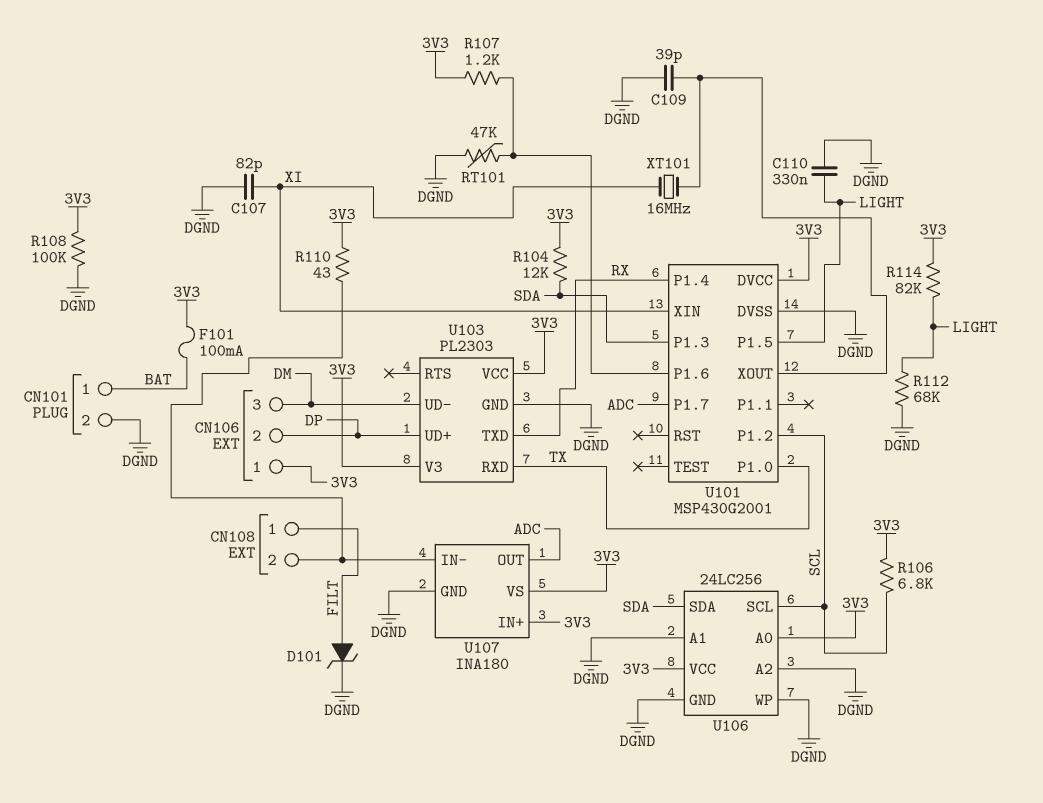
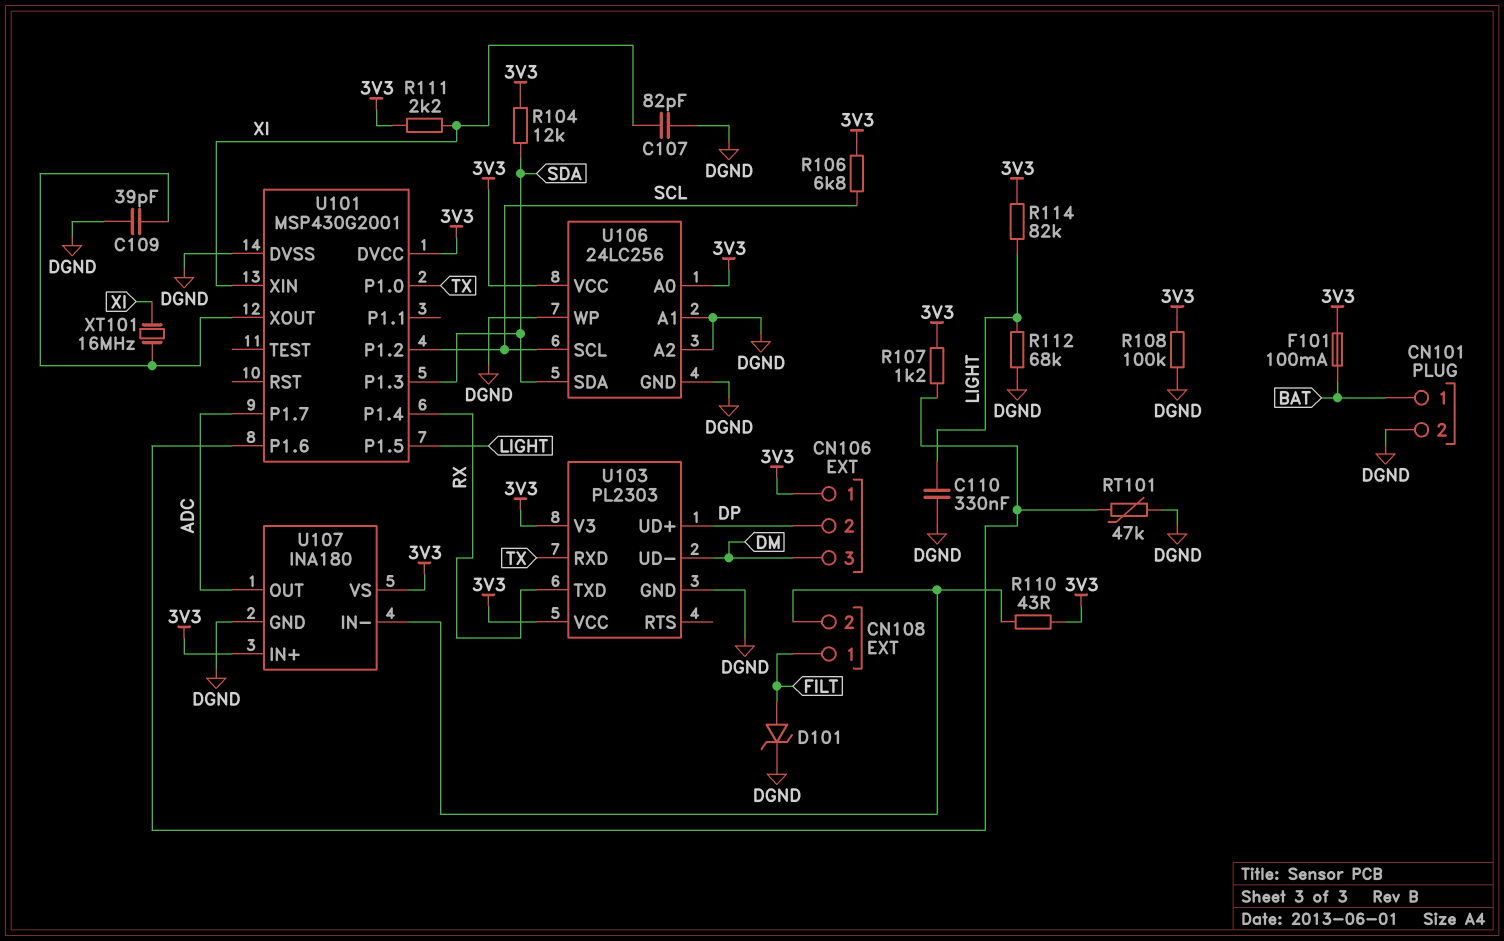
R111: none -> 2.2k (3V3, XI)

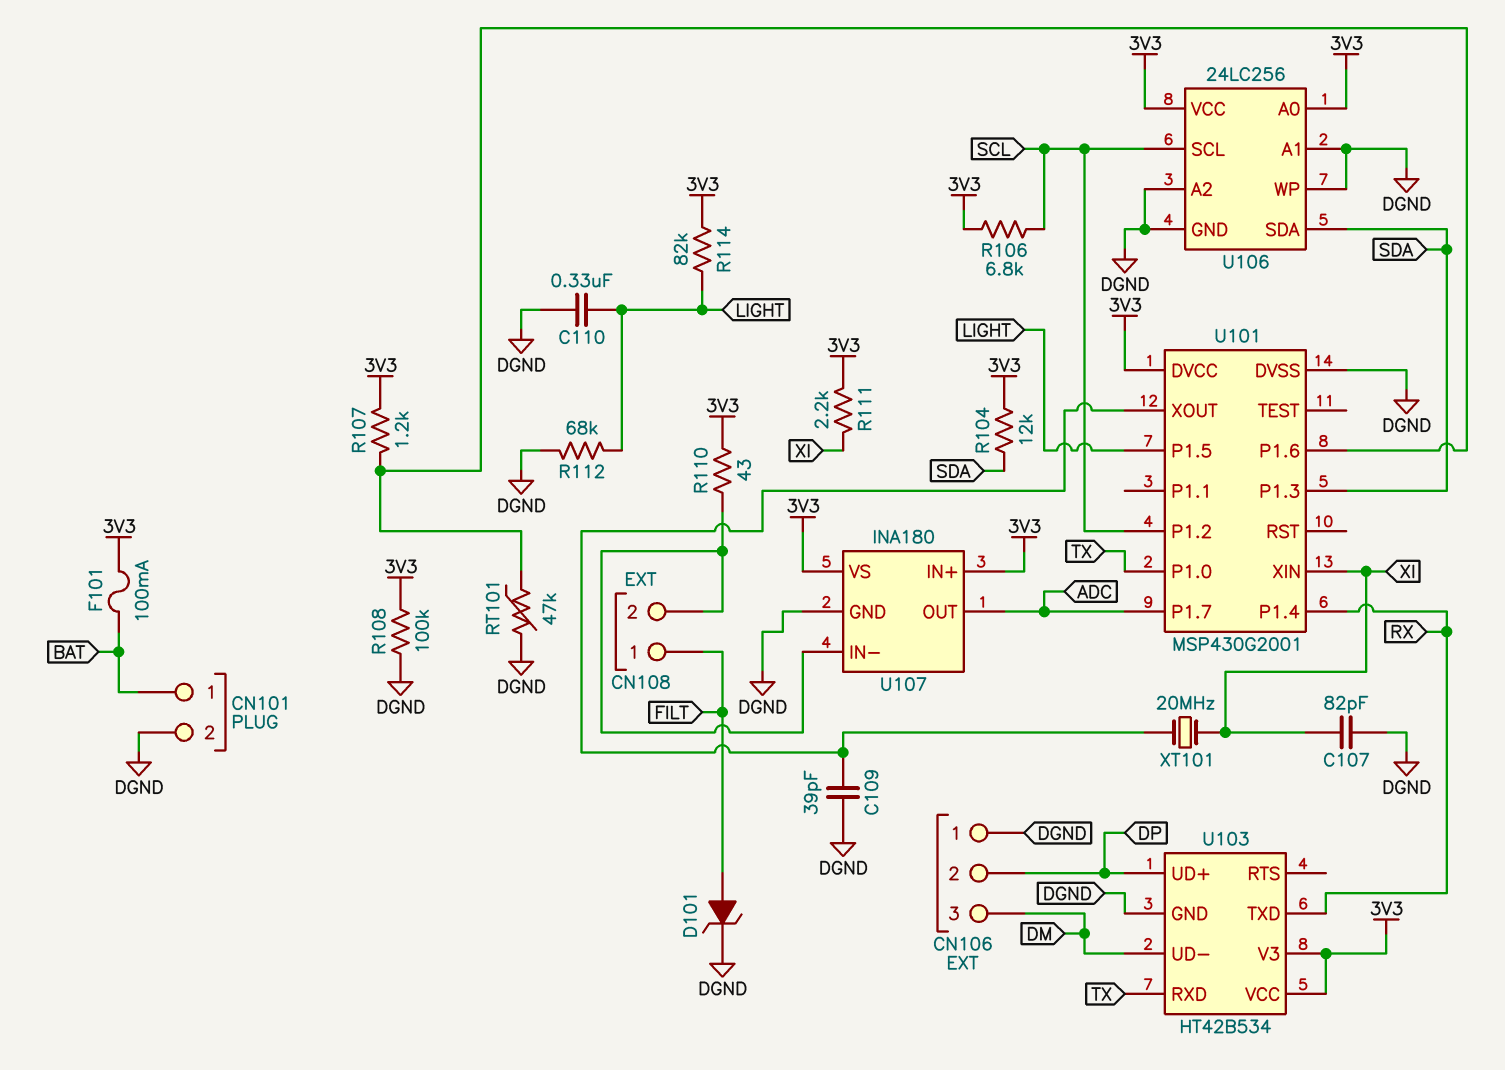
CN106 pin 1: 3V3 -> DGND
U103: PL2303 -> HT42B534
XT101: 16MHz (U101/XOUT, XI) -> 20MHz (U101/XOUT, XI)

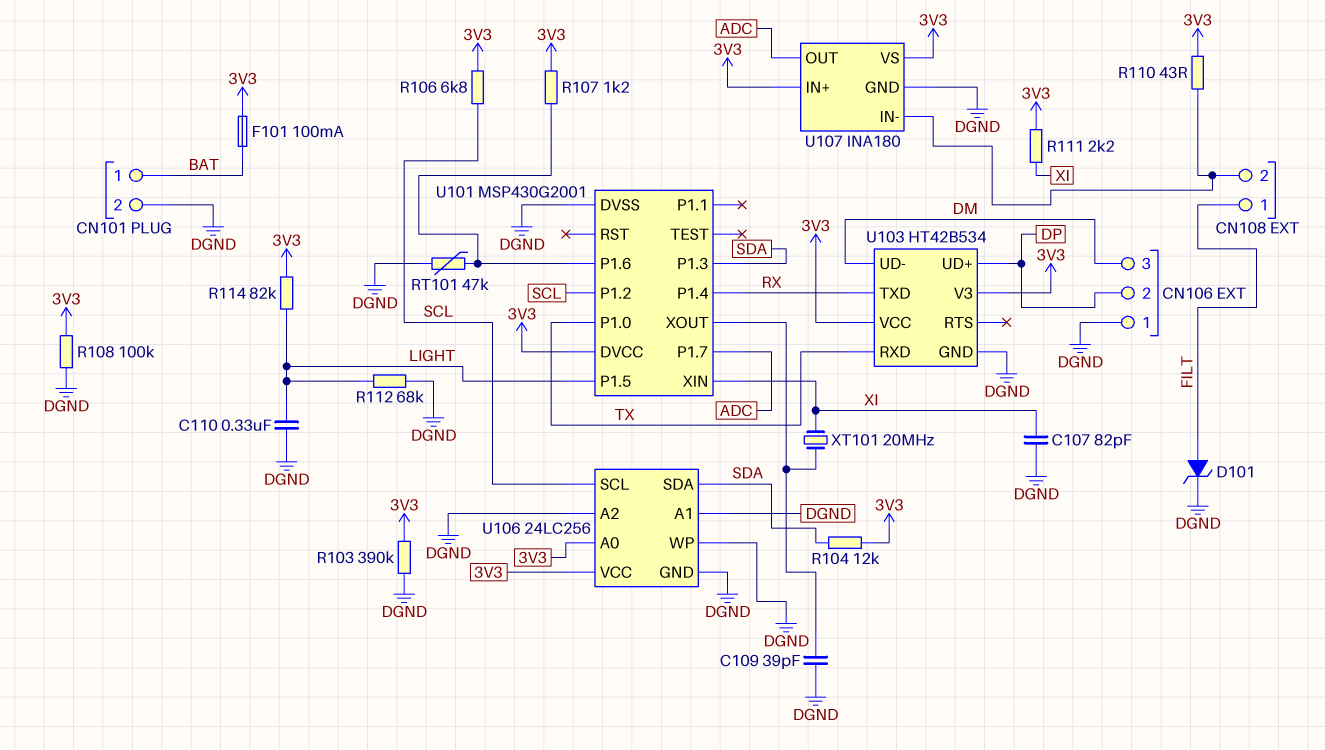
R103: none -> 390k (3V3, DGND)

